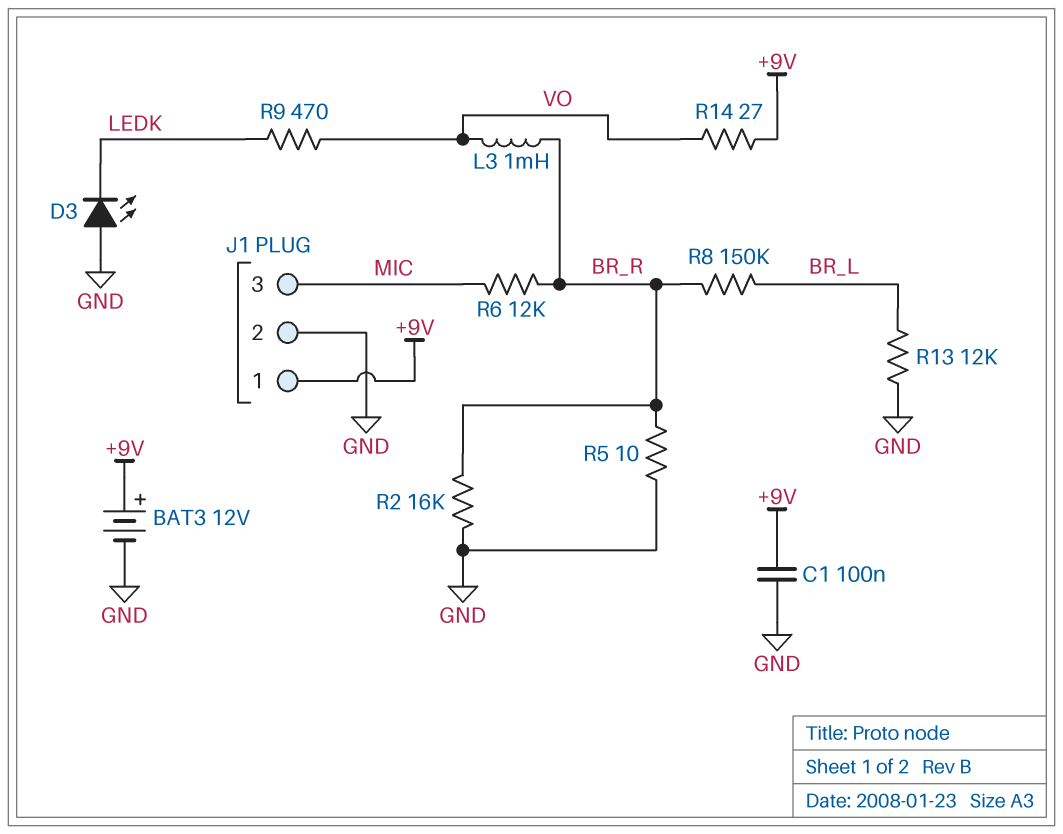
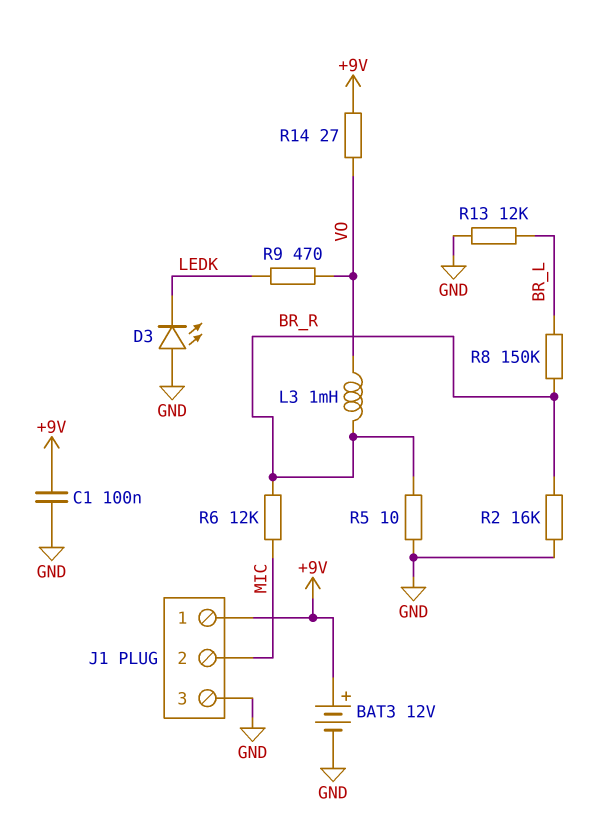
J1 pin 2: GND -> MIC
J1 pin 3: MIC -> GND

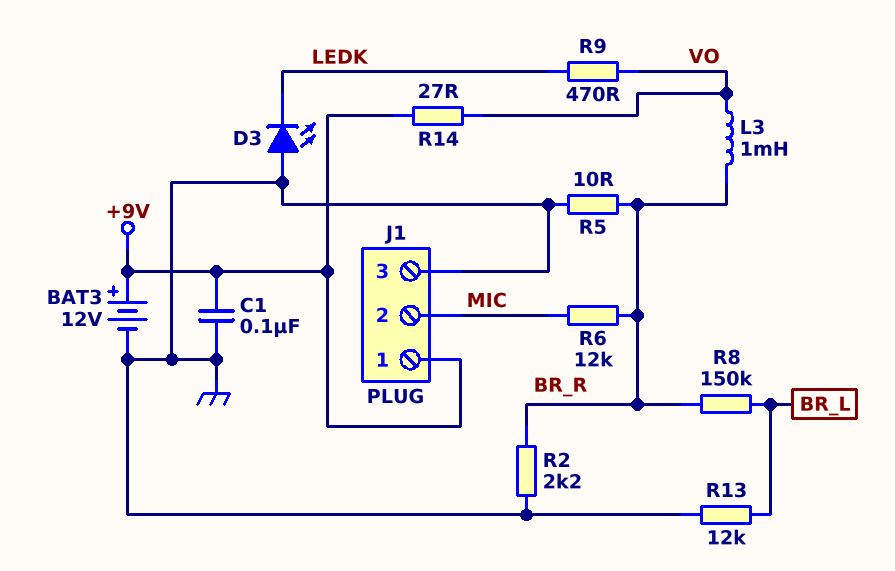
R2: 16k (BR_R, GND) -> 2.2k (BR_R, GND)

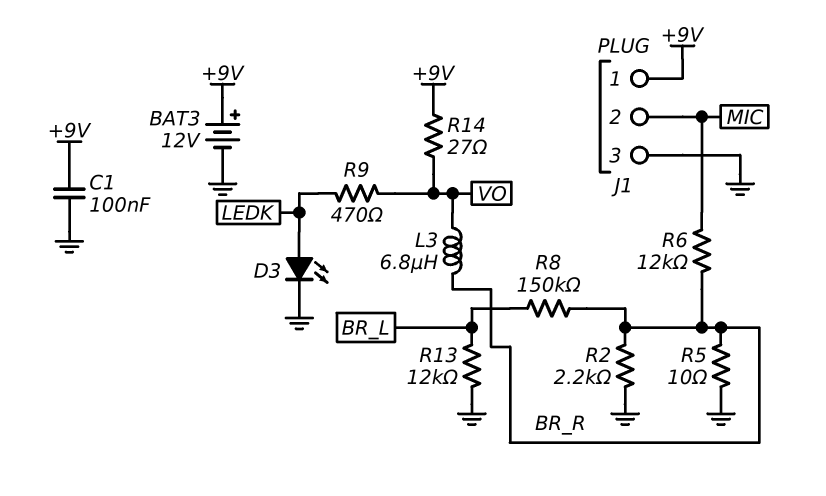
D3: LED (A GND, K LEDK) -> LED (A LEDK, K GND)
L3: 1mH (BR_R, VO) -> 6.8uH (BR_R, VO)

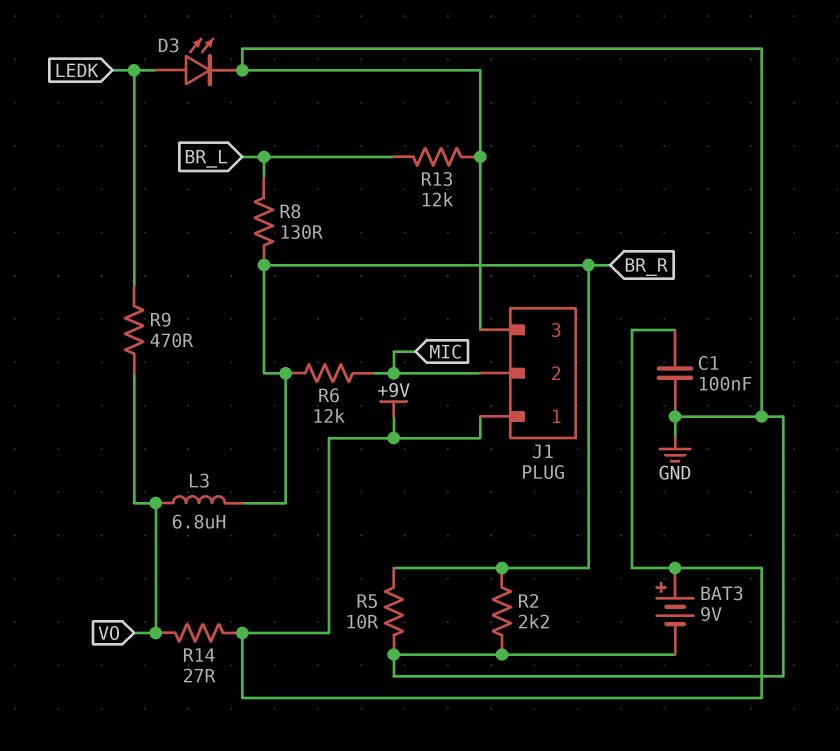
BAT3: 12V (plus +9V, minus GND) -> 9V (plus +9V, minus GND)
R8: 150k (BR_L, BR_R) -> 130 (BR_L, BR_R)

